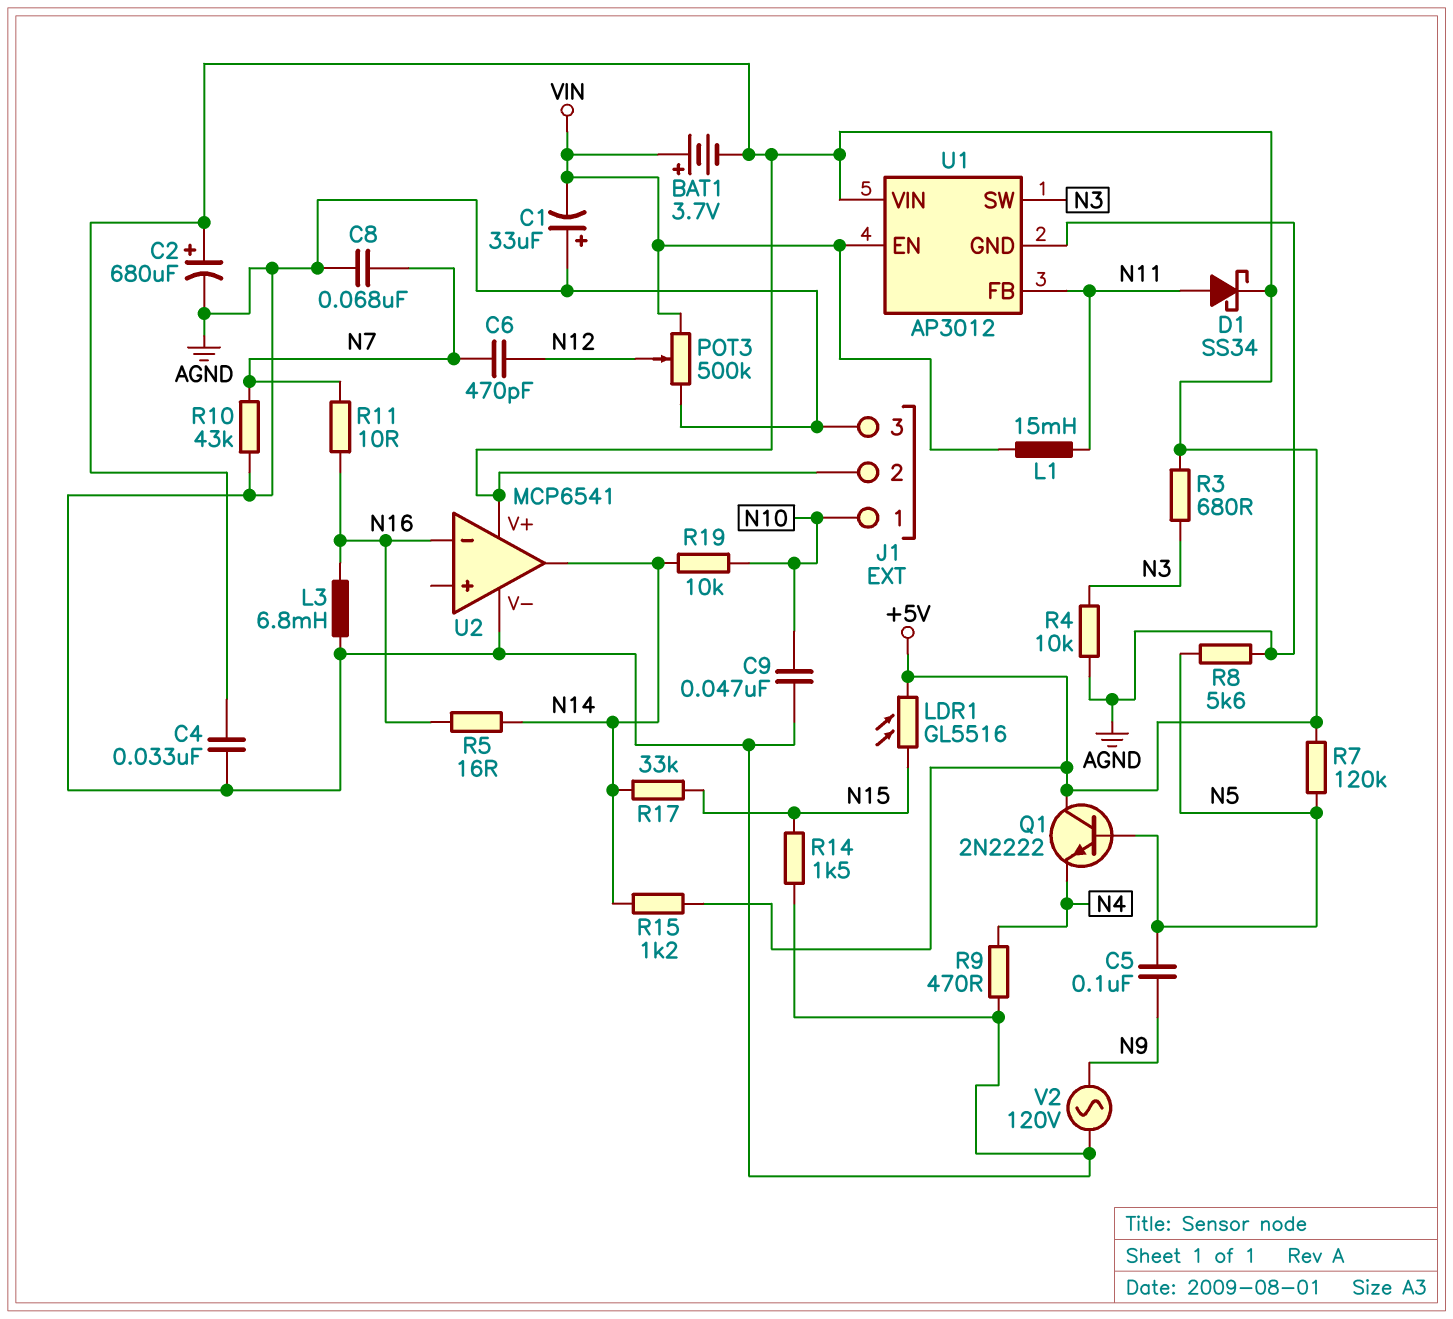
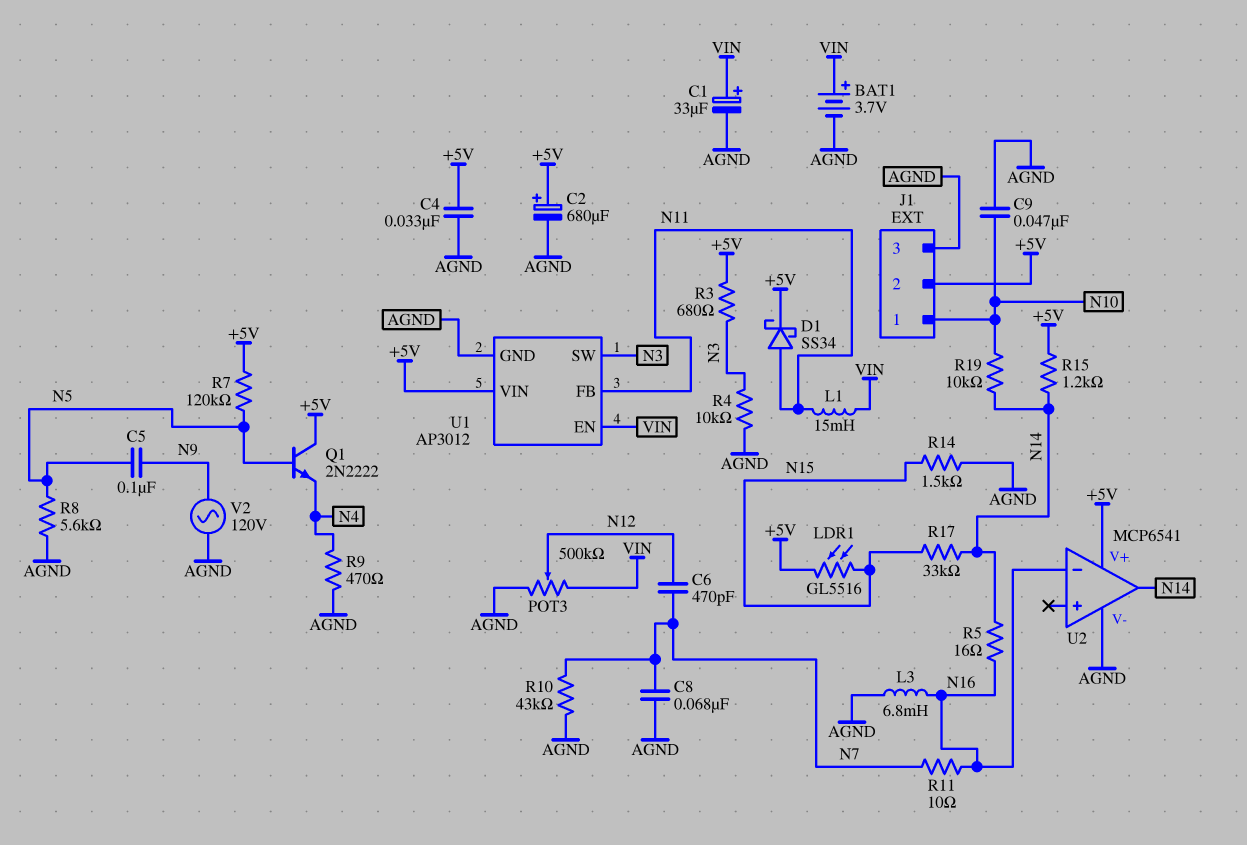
BAT1: 3.7V (plus VIN, minus +5V) -> 3.7V (plus VIN, minus AGND)
C1: 33uF (plus AGND, minus VIN) -> 33uF (plus VIN, minus AGND)

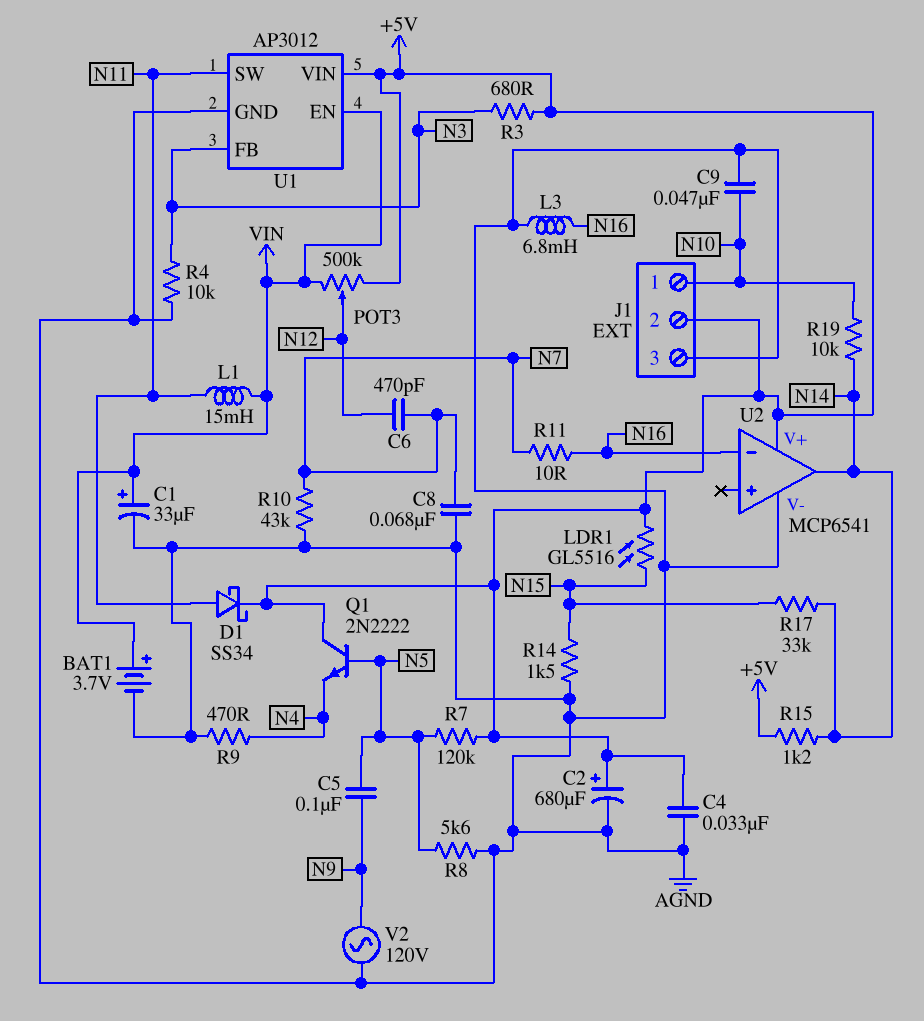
POT3: 500k (AGND, VIN, wiper N12) -> 500k (+5V, VIN, wiper N12)
R5: 16 (N14, N16) -> none
U1 pin FB: N11 -> N3
U1 pin SW: N3 -> N11

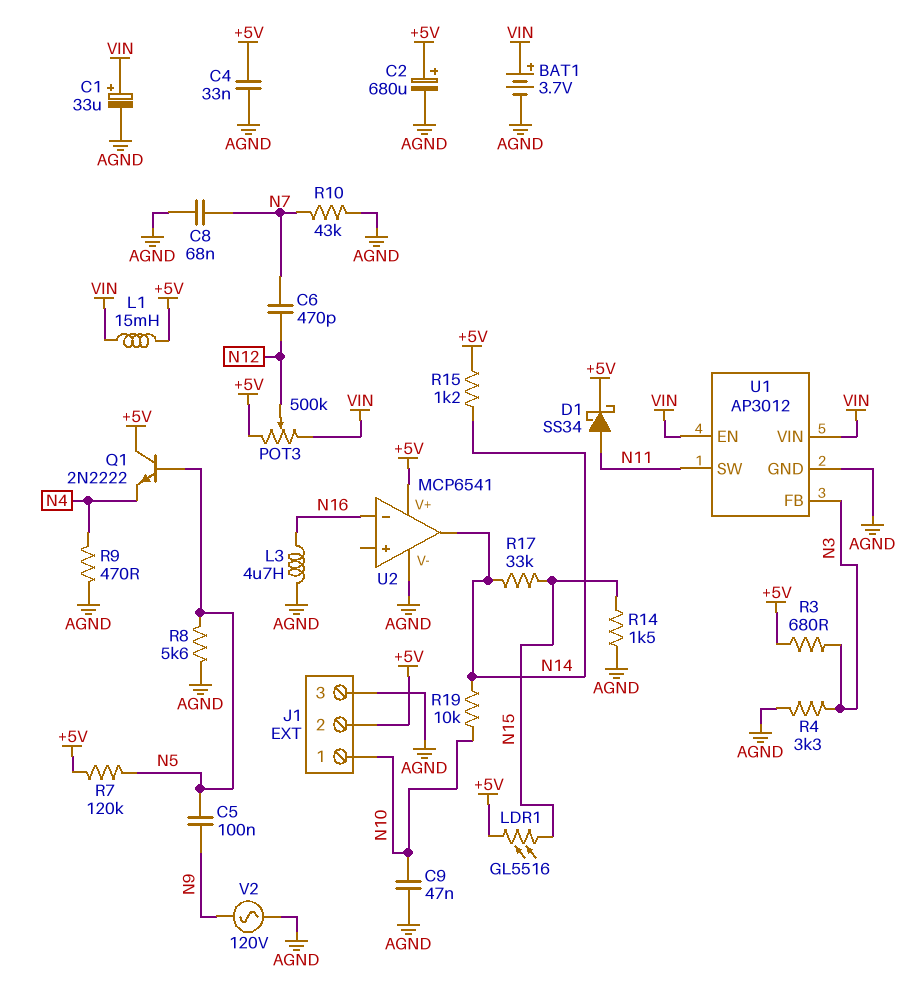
L1: 15mH (N11, VIN) -> 15mH (+5V, VIN)
L3: 6.8mH (AGND, N16) -> 4.7uH (AGND, N16)
R4: 10k (AGND, N3) -> 3.3k (AGND, N3)
R11: 10 (N7, N16) -> none
U1 pin VIN: +5V -> VIN

